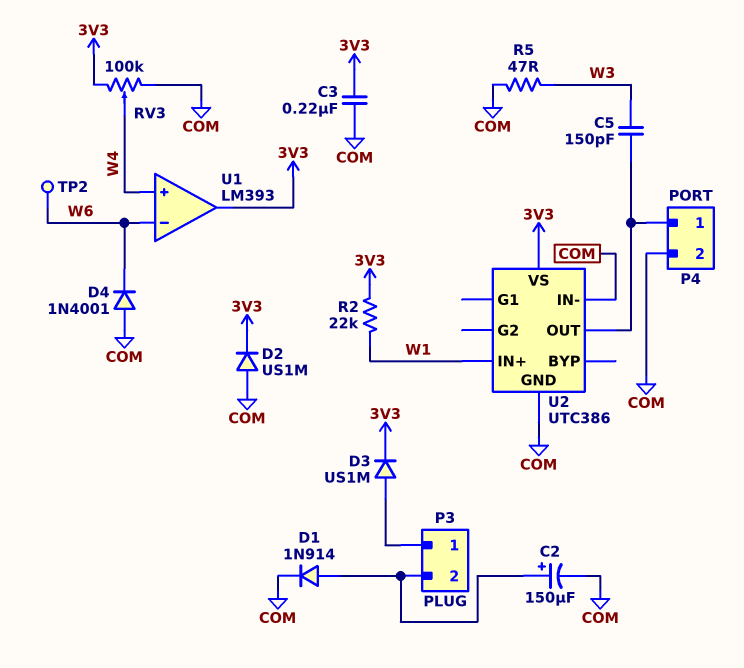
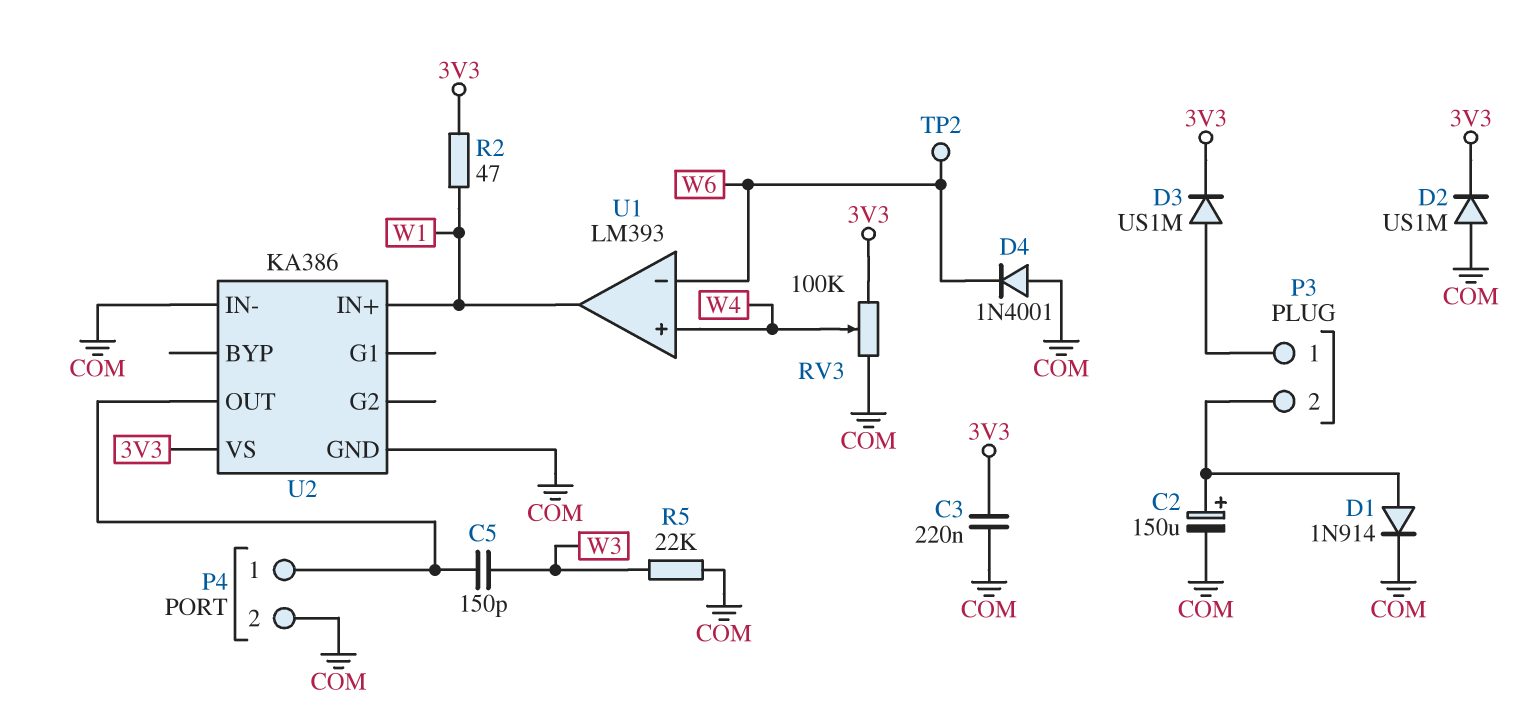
R2: 22k (3V3, W1) -> 47 (3V3, W1)
R5: 47 (COM, W3) -> 22k (COM, W3)
U1 pin out: 3V3 -> W1
U2: UTC386 -> KA386

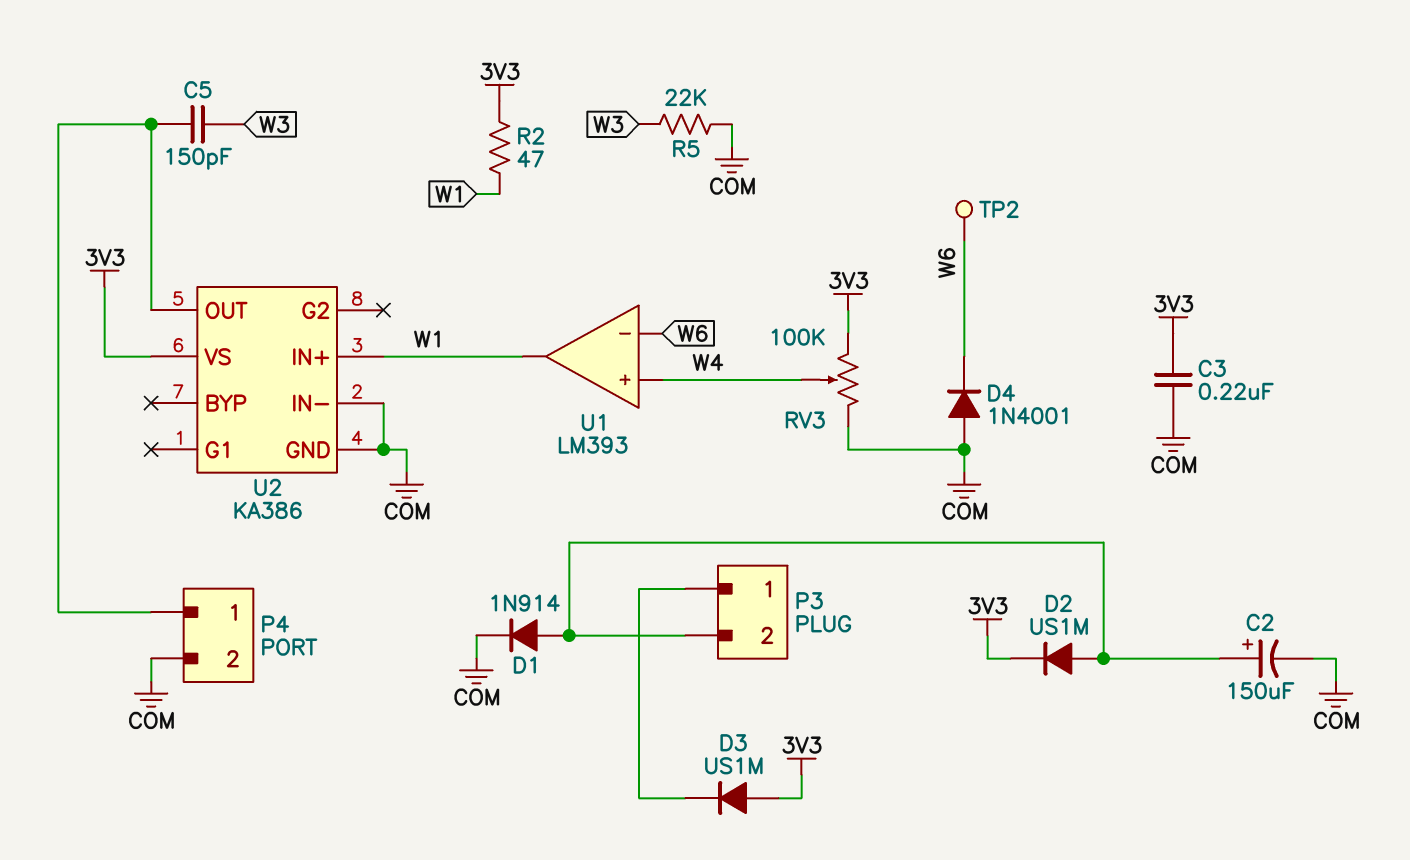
D2: diode US1M (A COM, K 3V3) -> diode US1M (A P3/2, K 3V3)
D3: diode US1M (A P3/1, K 3V3) -> diode US1M (A 3V3, K P3/1)

